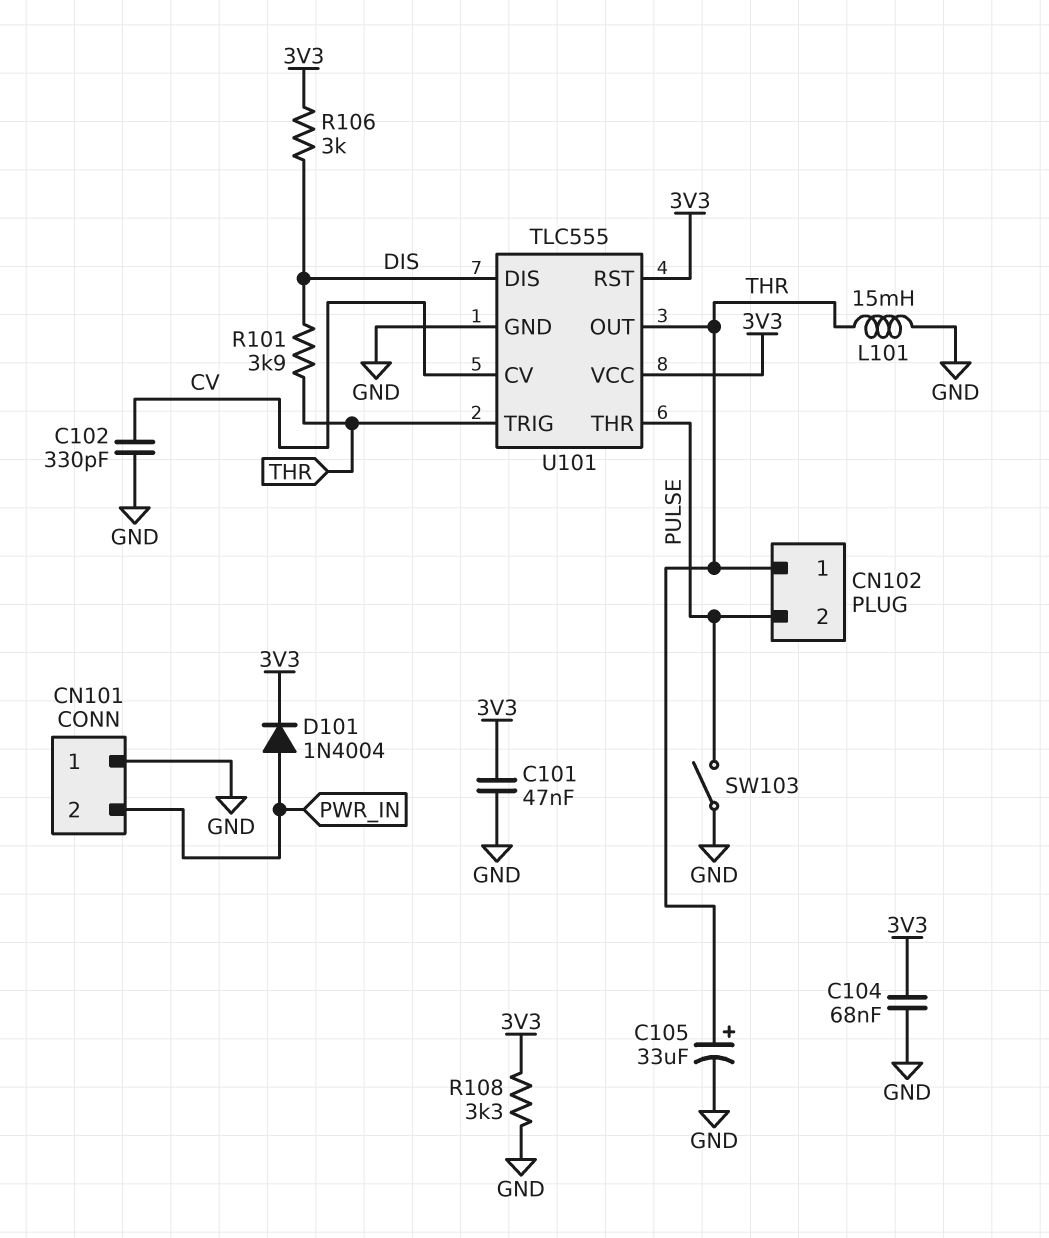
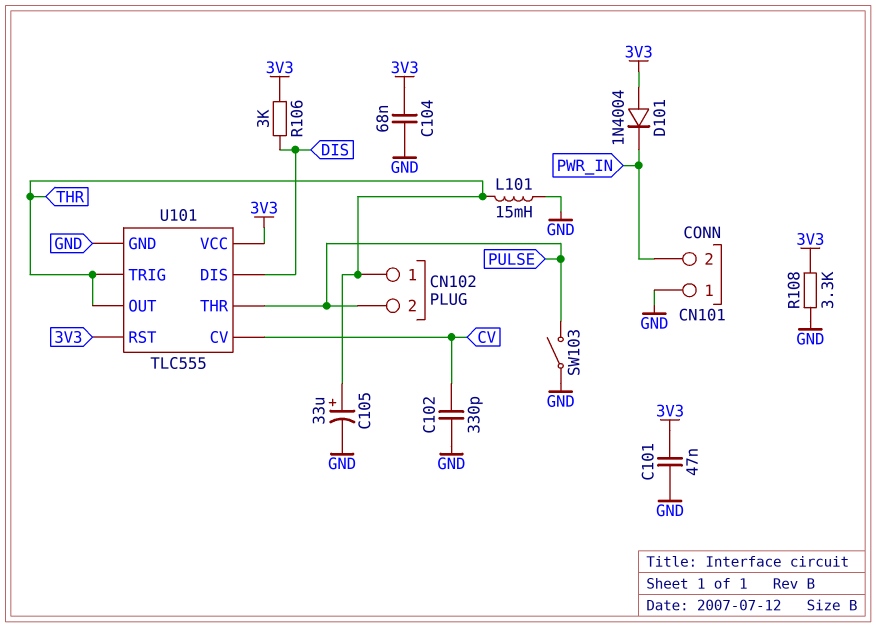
D101: diode 1N4004 (A PWR_IN, K 3V3) -> diode 1N4004 (A 3V3, K PWR_IN)
R101: 3.9k (DIS, THR) -> none

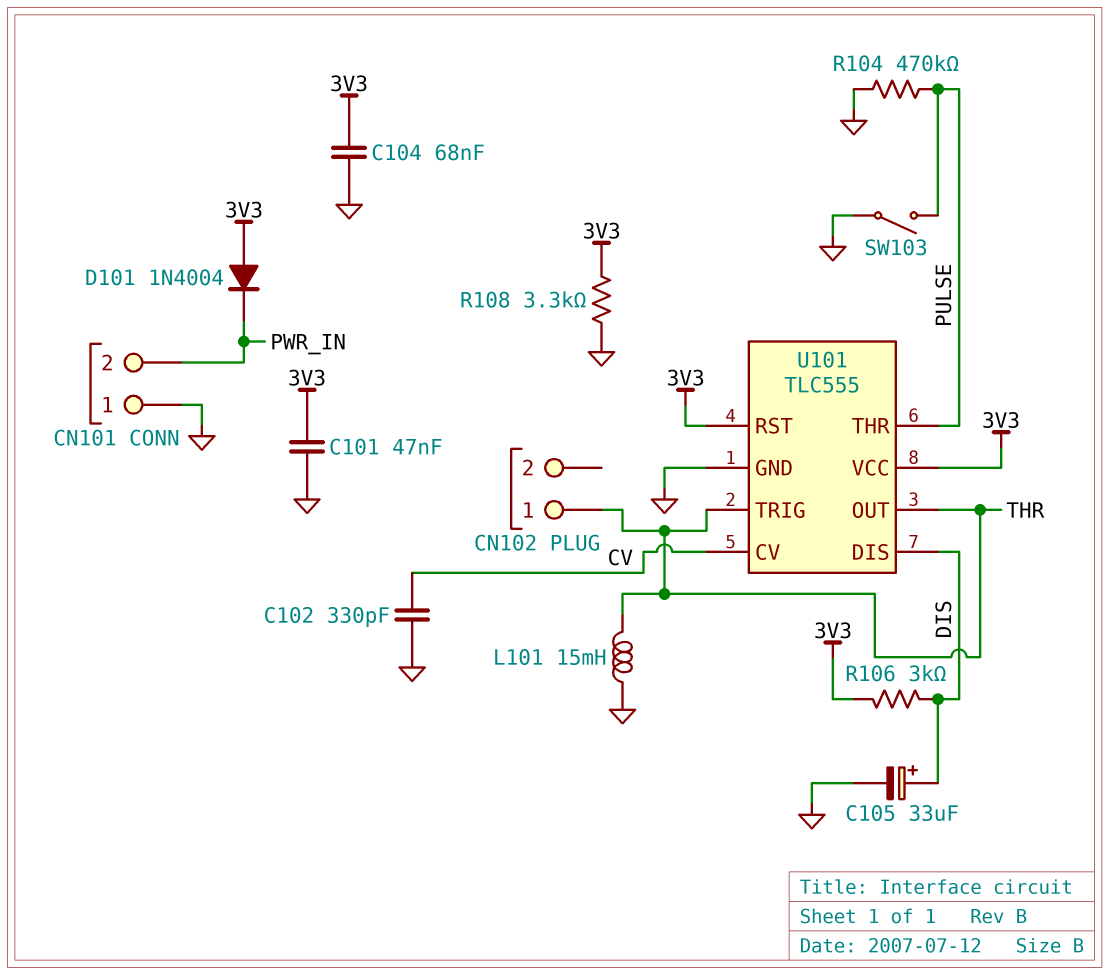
C105: 33uF (plus THR, minus GND) -> 33uF (plus DIS, minus GND)
CN102 pin 2: PULSE -> none
R104: none -> 470k (GND, PULSE)

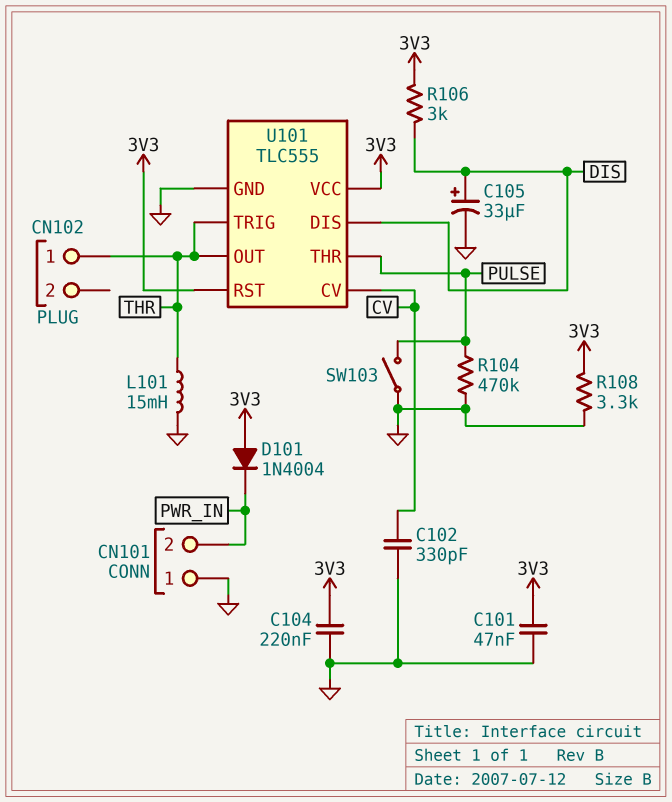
C104: 68nF (3V3, GND) -> 220nF (3V3, GND)

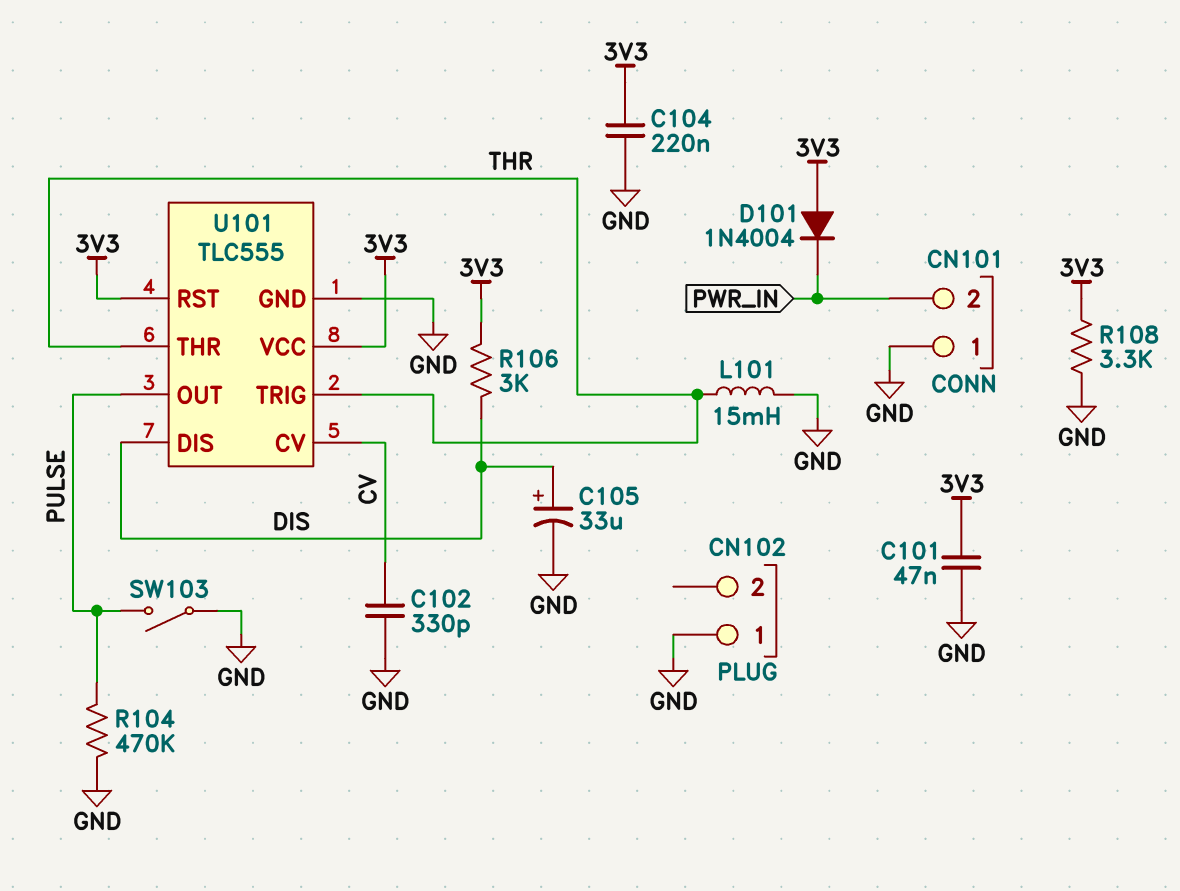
CN102 pin 1: THR -> GND
U101 pin OUT: THR -> PULSE
U101 pin THR: PULSE -> THR

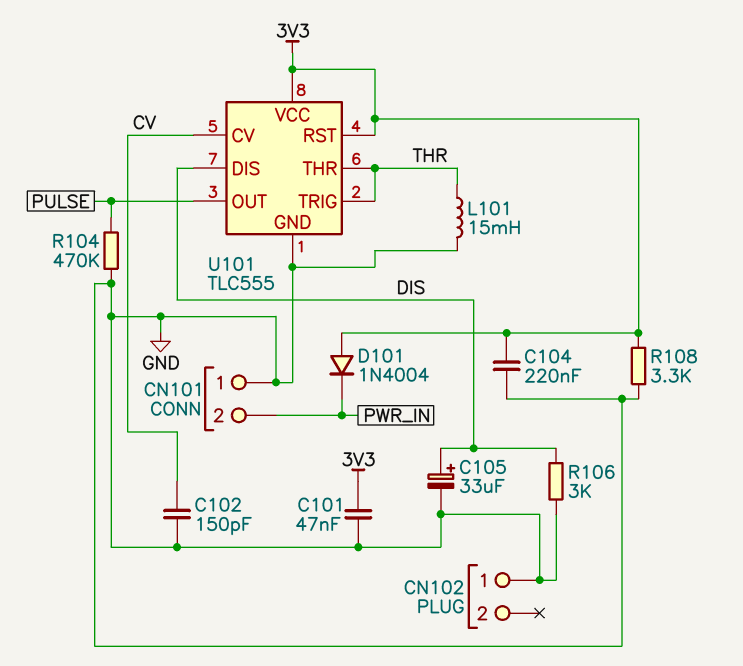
C102: 330pF (CV, GND) -> 150pF (CV, GND)
R106: 3k (3V3, DIS) -> 3k (DIS, GND)
SW103: switch (GND, PULSE) -> none

